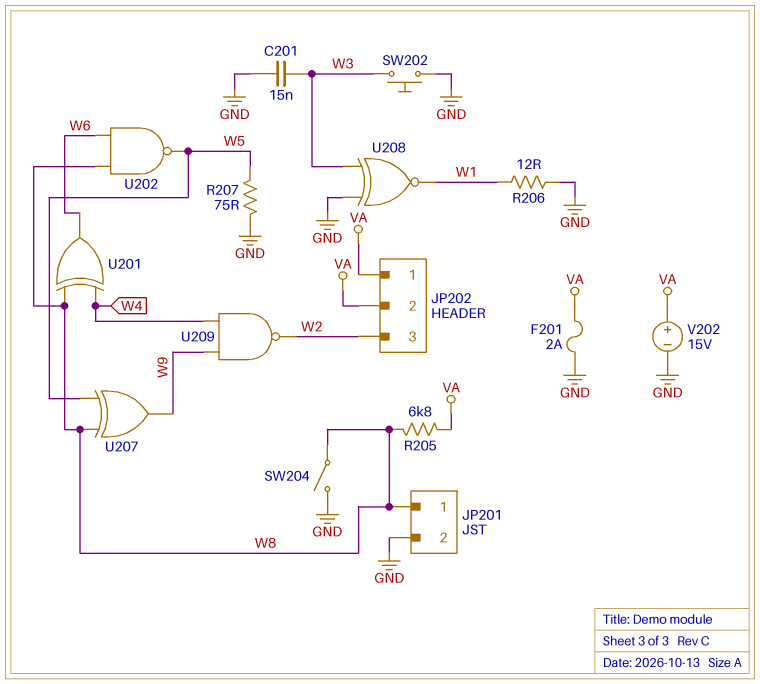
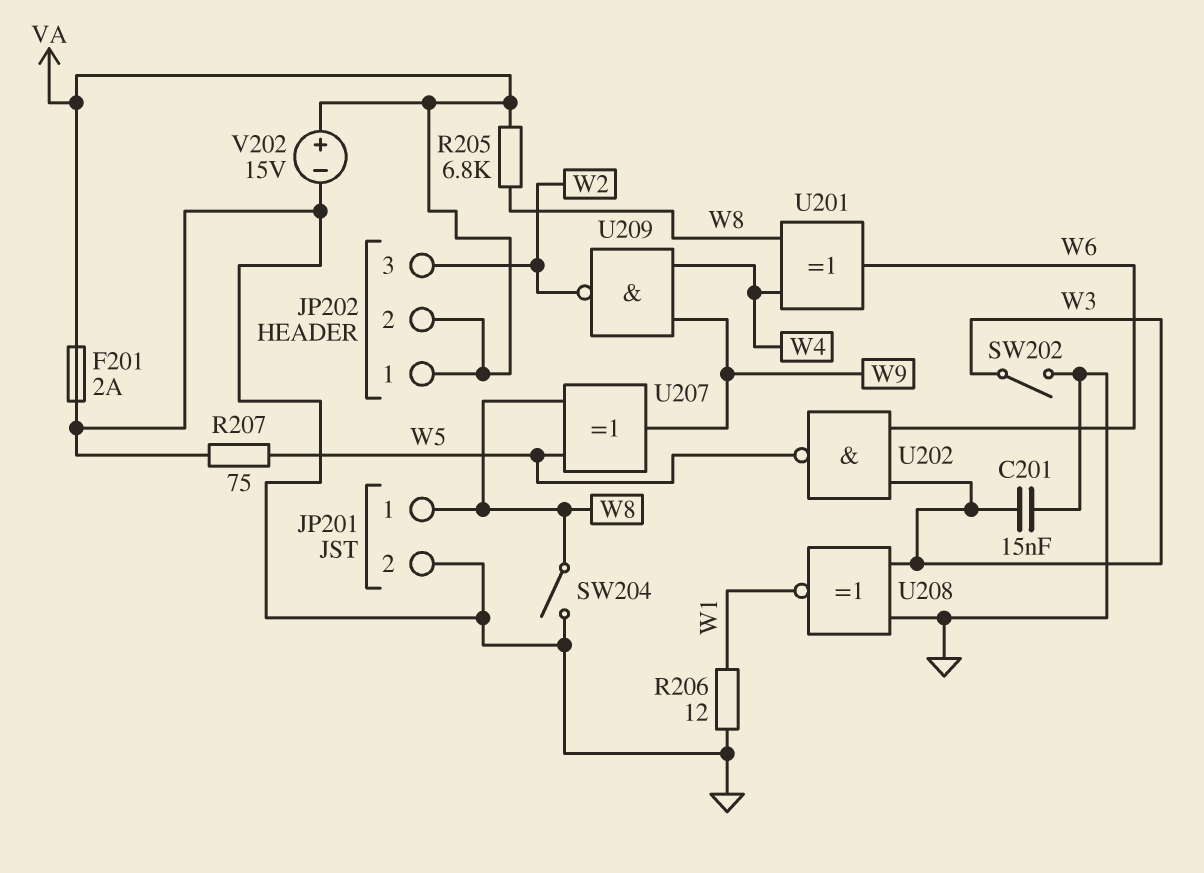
SW202: button (GND, W3) -> switch (GND, W3)
U202: NAND (in W6, in W8, out W5) -> NAND (in W3, in W6, out W5)

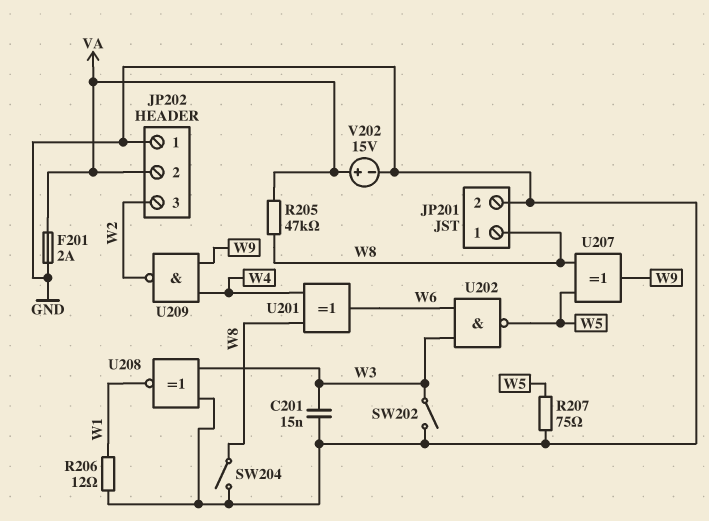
JP202 pin 1: VA -> GND
R205: 6.8k (VA, W8) -> 47k (VA, W8)

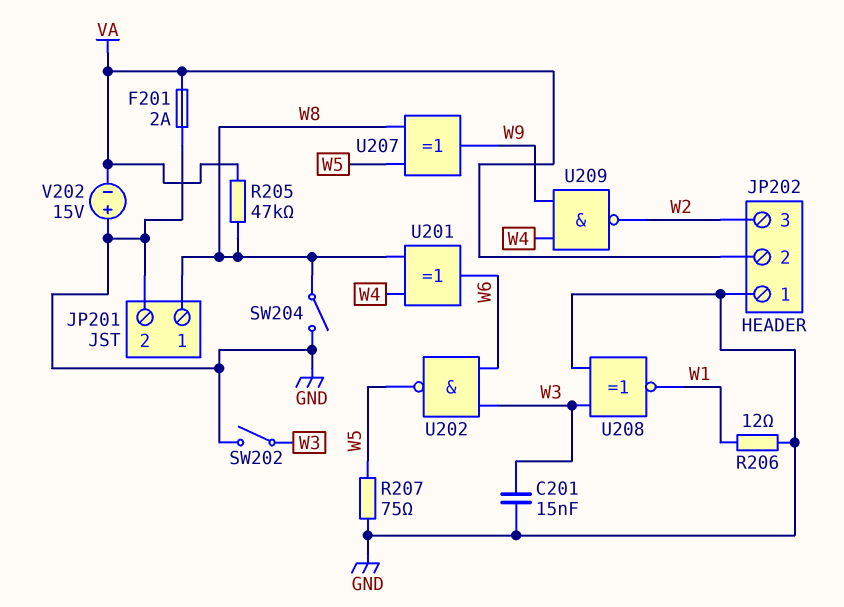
V202: 15V (plus VA, minus GND) -> 15V (plus GND, minus VA)

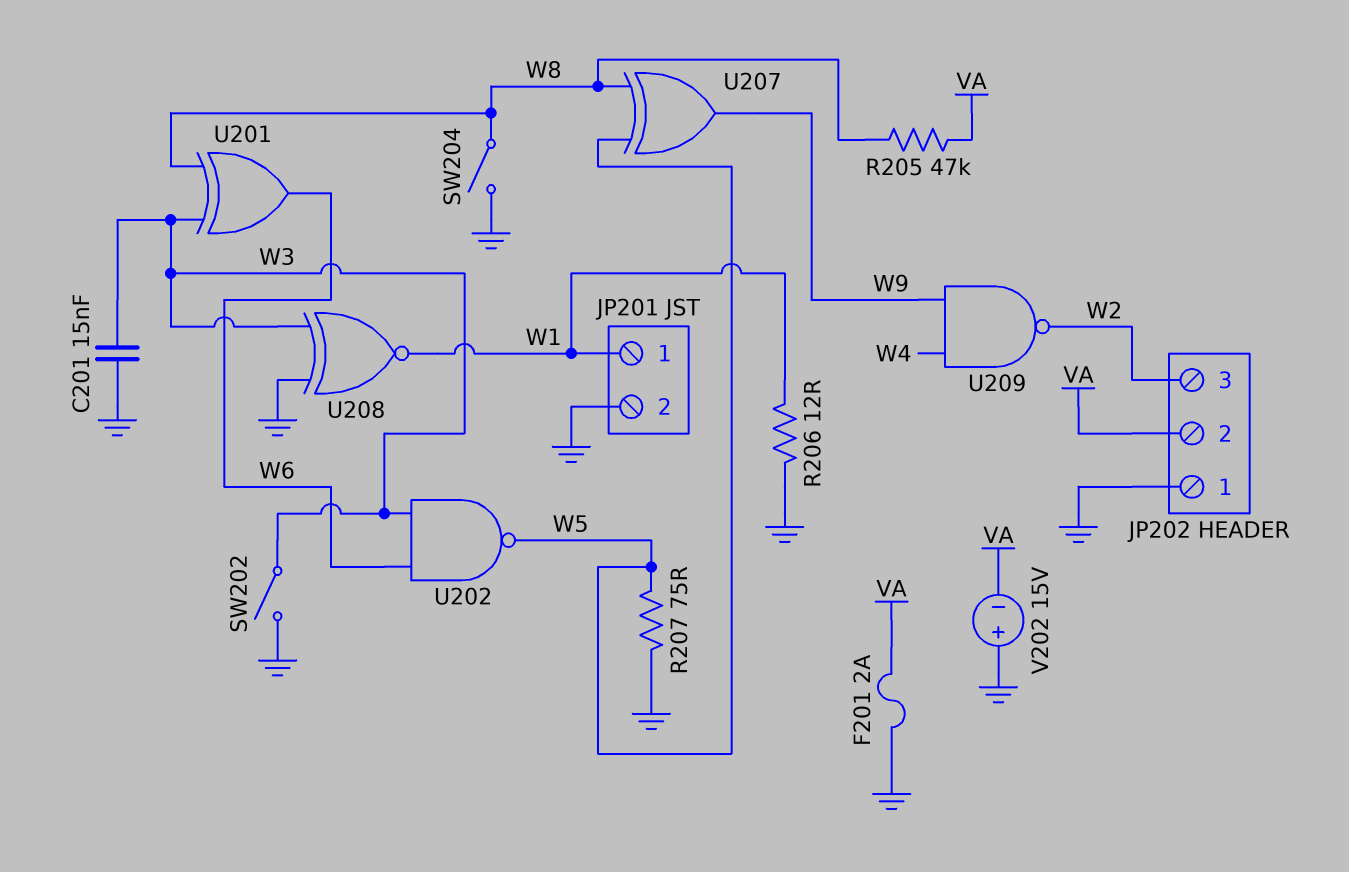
JP201 pin 1: W8 -> W1
U201: XOR (in W4, in W8, out W6) -> XOR (in W3, in W8, out W6)

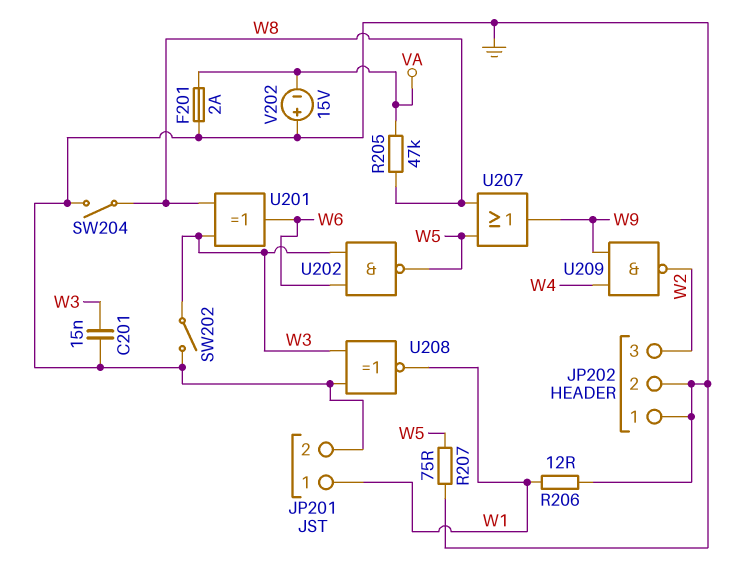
JP202 pin 2: VA -> GND
U207: XOR (in W5, in W8, out W9) -> OR (in W5, in W8, out W9)

